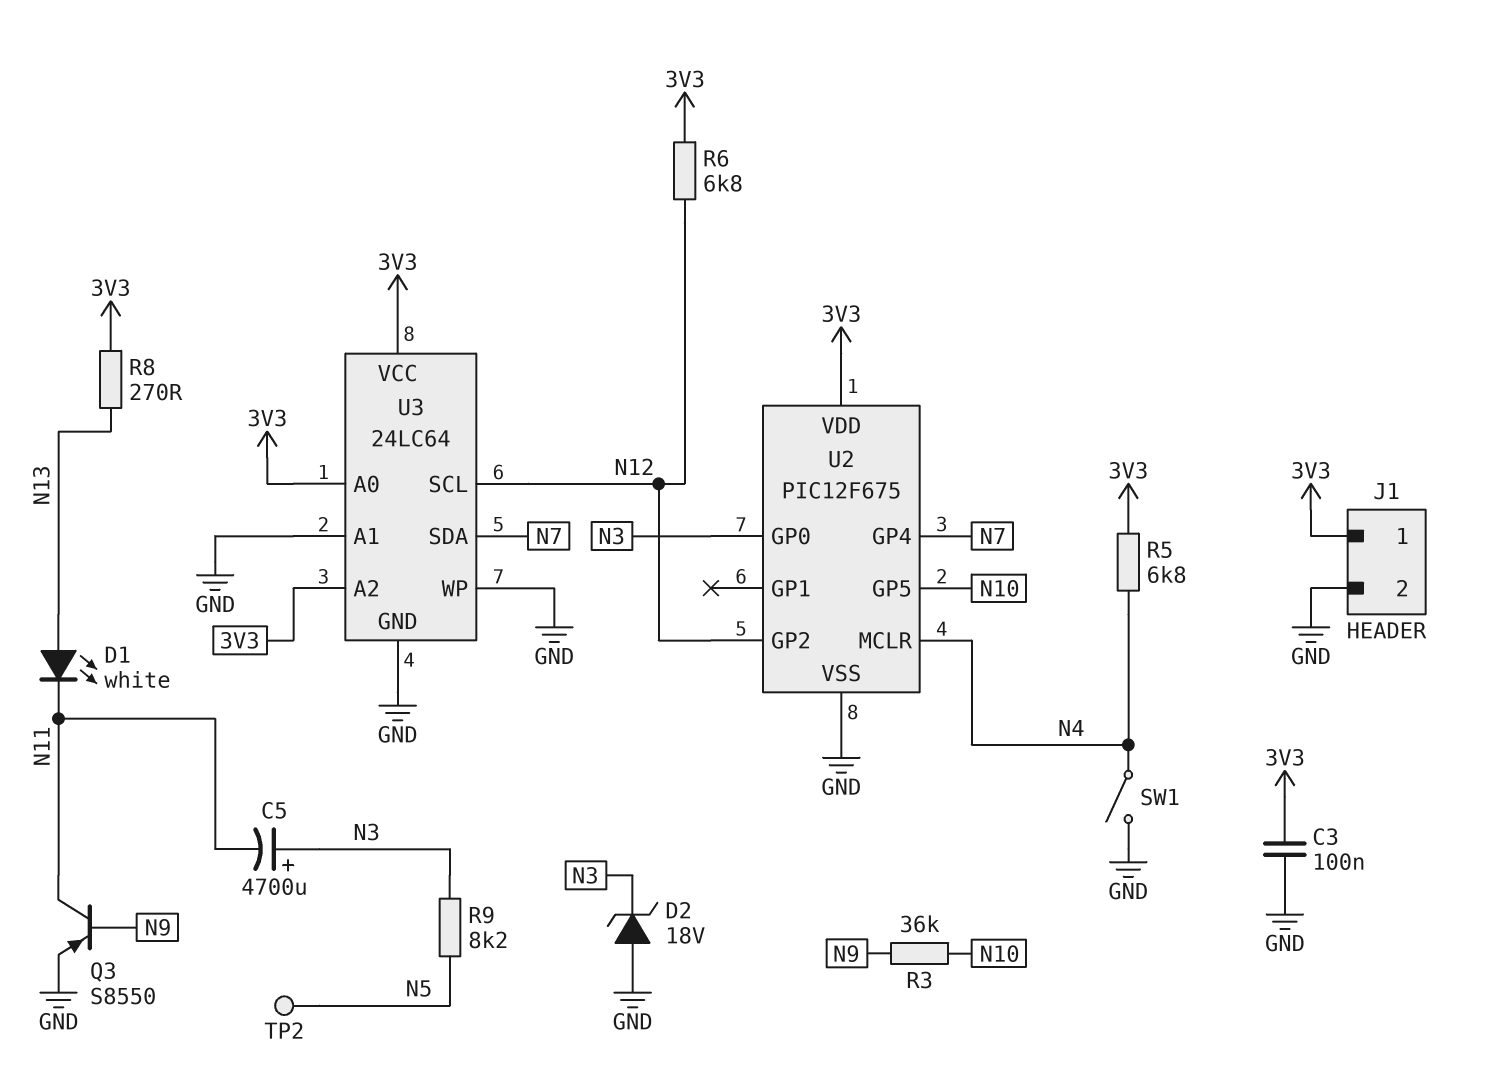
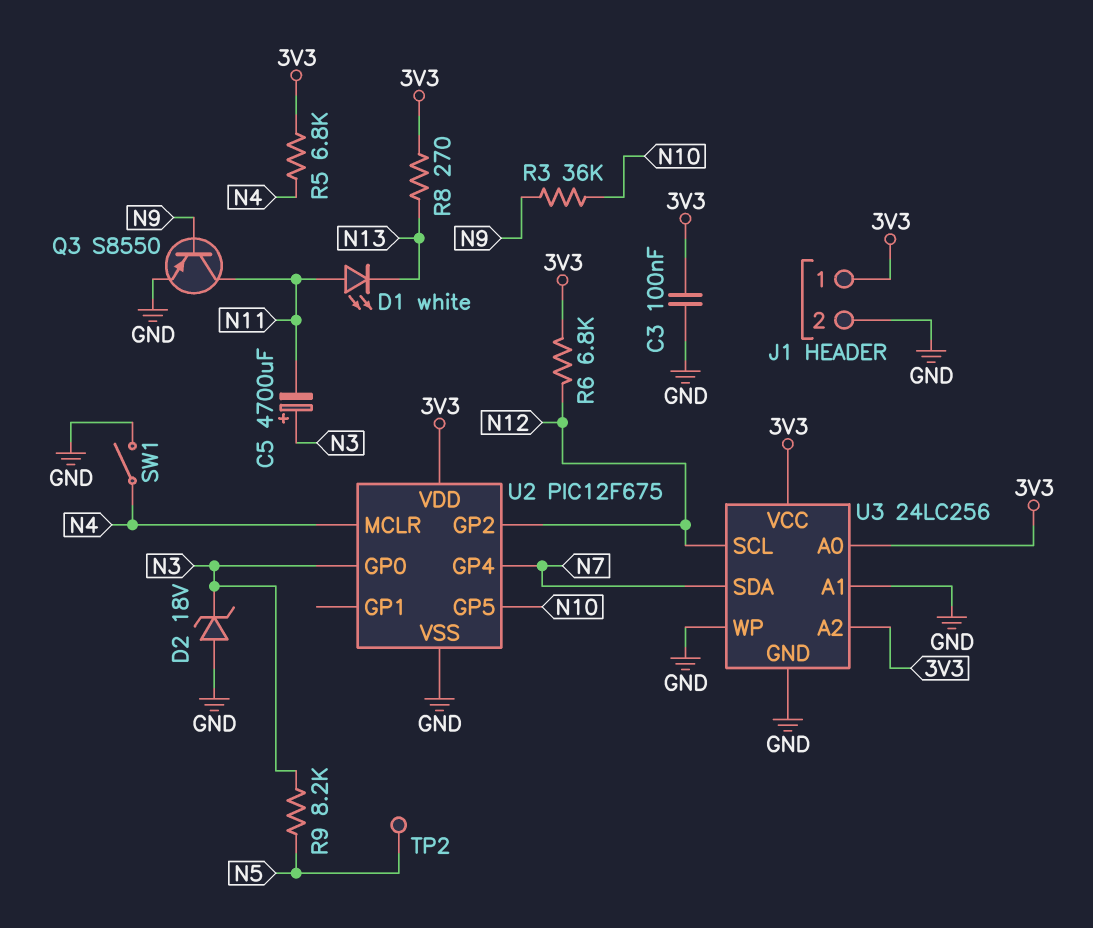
D1: LED white (A N13, K N11) -> LED white (A N11, K N13)
U3: 24LC64 -> 24LC256

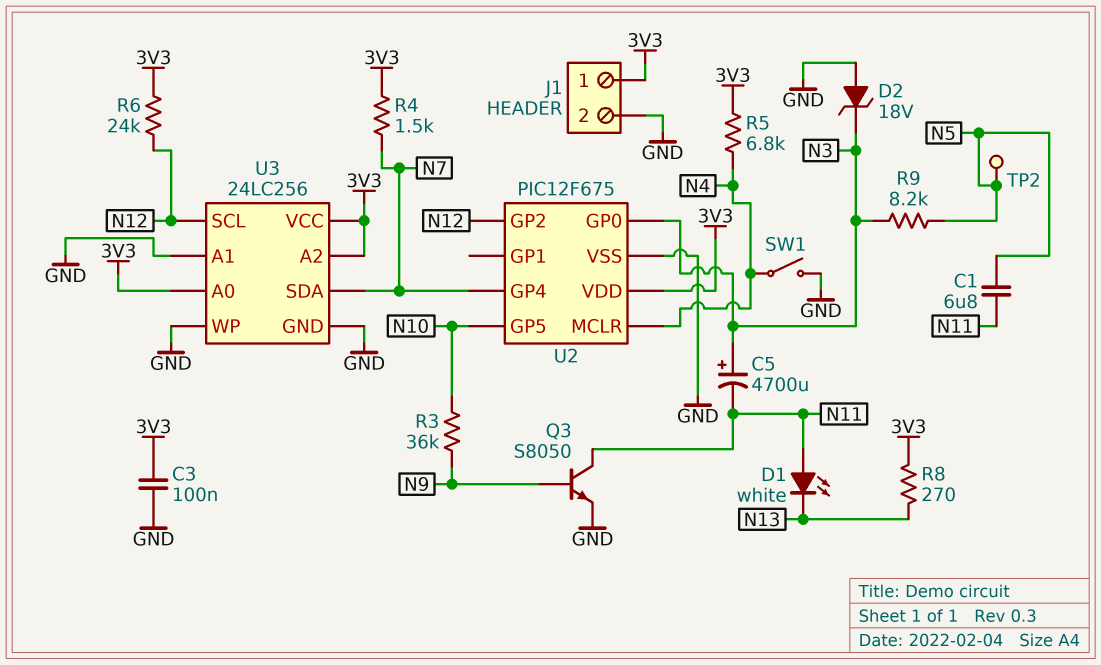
C1: none -> 6.8uF (N5, N11)
Q3: PNP S8550 (B N9, C N11, E GND) -> NPN S8050 (B N9, C N11, E GND)
R4: none -> 1.5k (3V3, N7)
R6: 6.8k (3V3, N12) -> 24k (3V3, N12)

